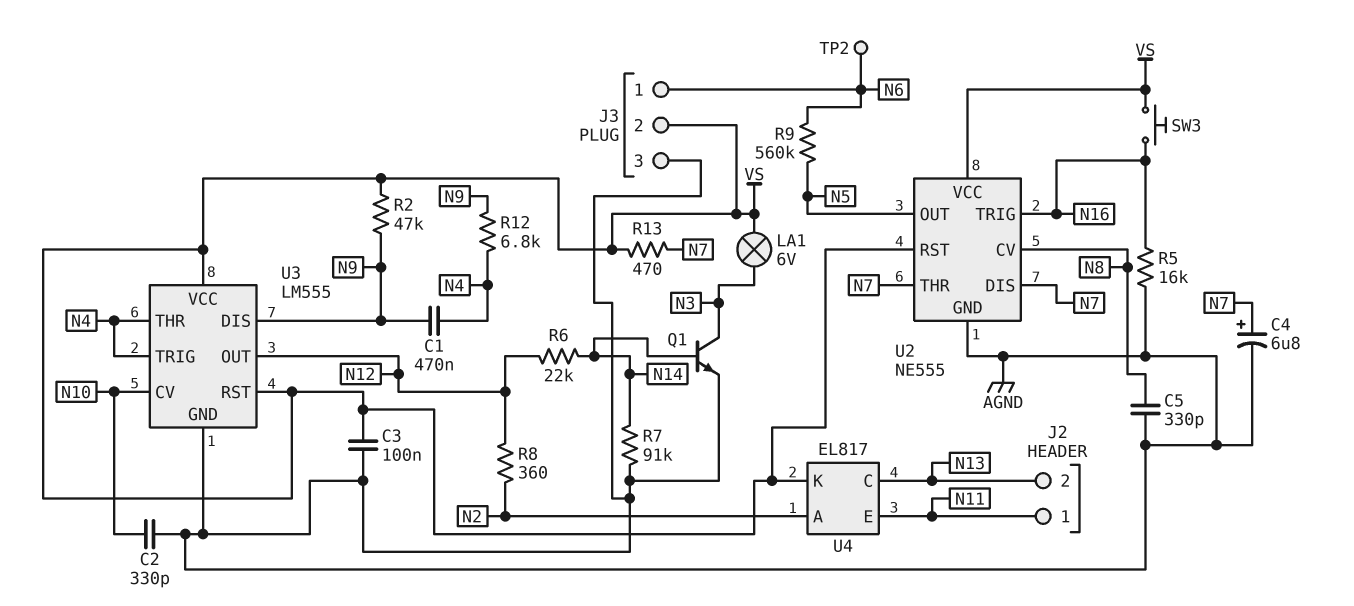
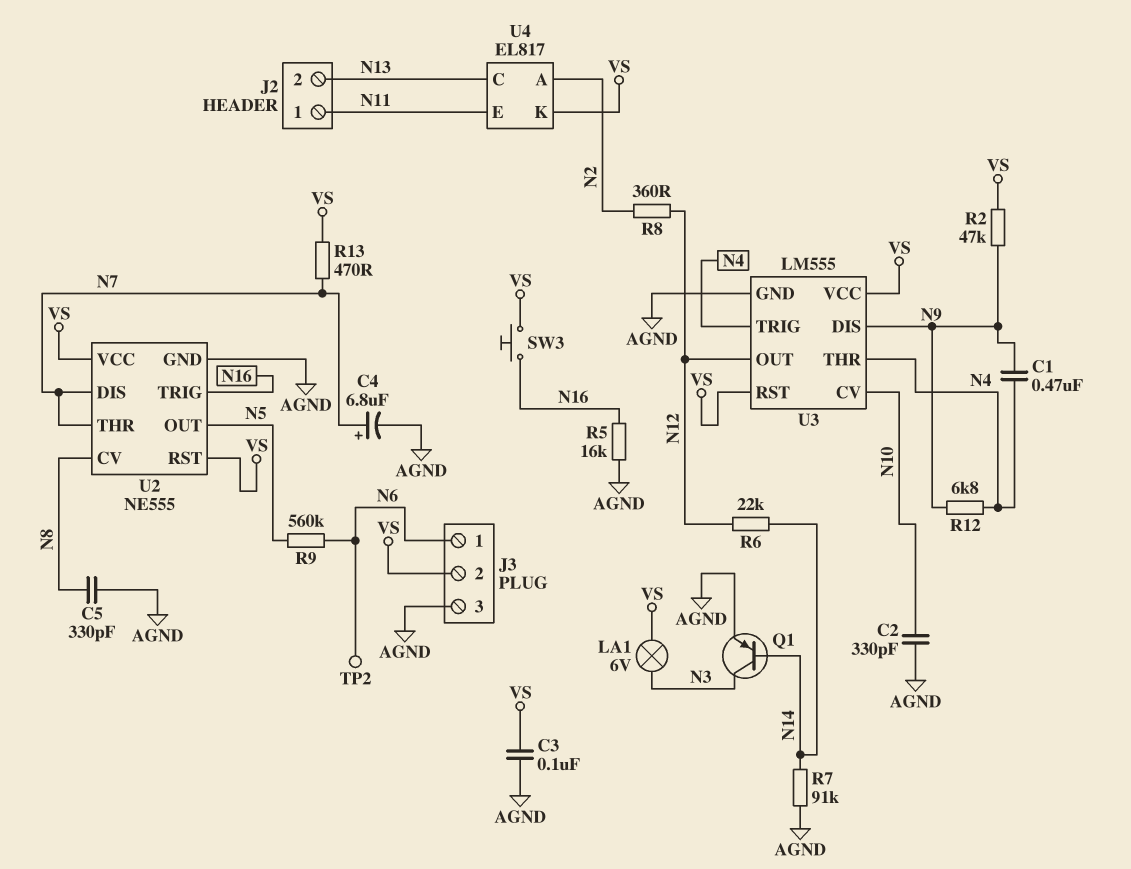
Q1: NPN (B N14, C N3, E AGND) -> PNP (B N14, C N3, E AGND)

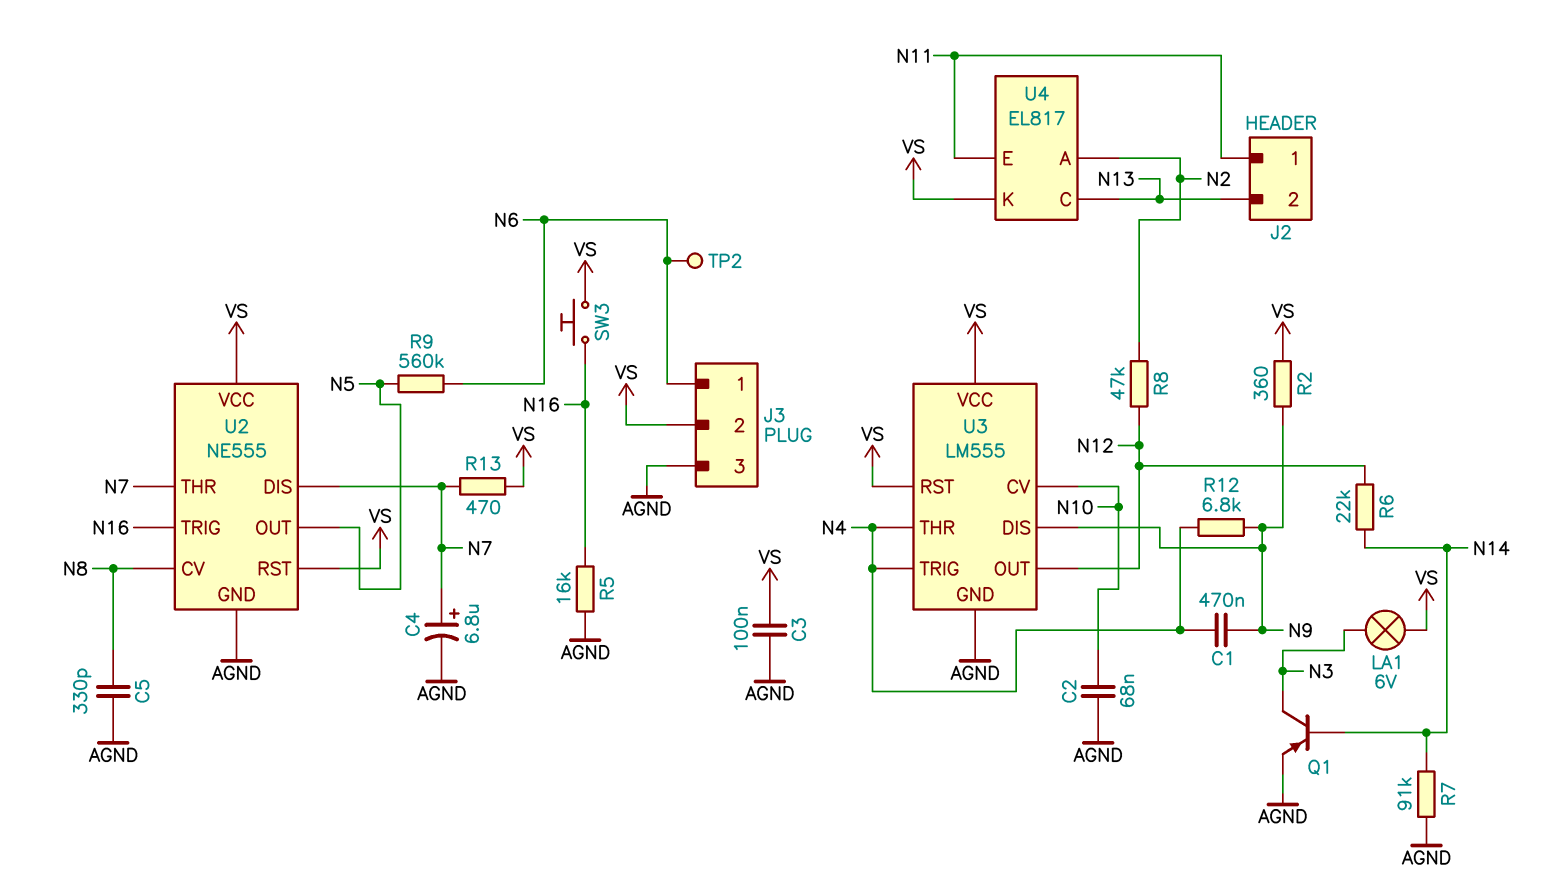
C2: 330pF (AGND, N10) -> 68nF (AGND, N10)
R2: 47k (N9, VS) -> 360 (N9, VS)
R8: 360 (N2, N12) -> 47k (N2, N12)

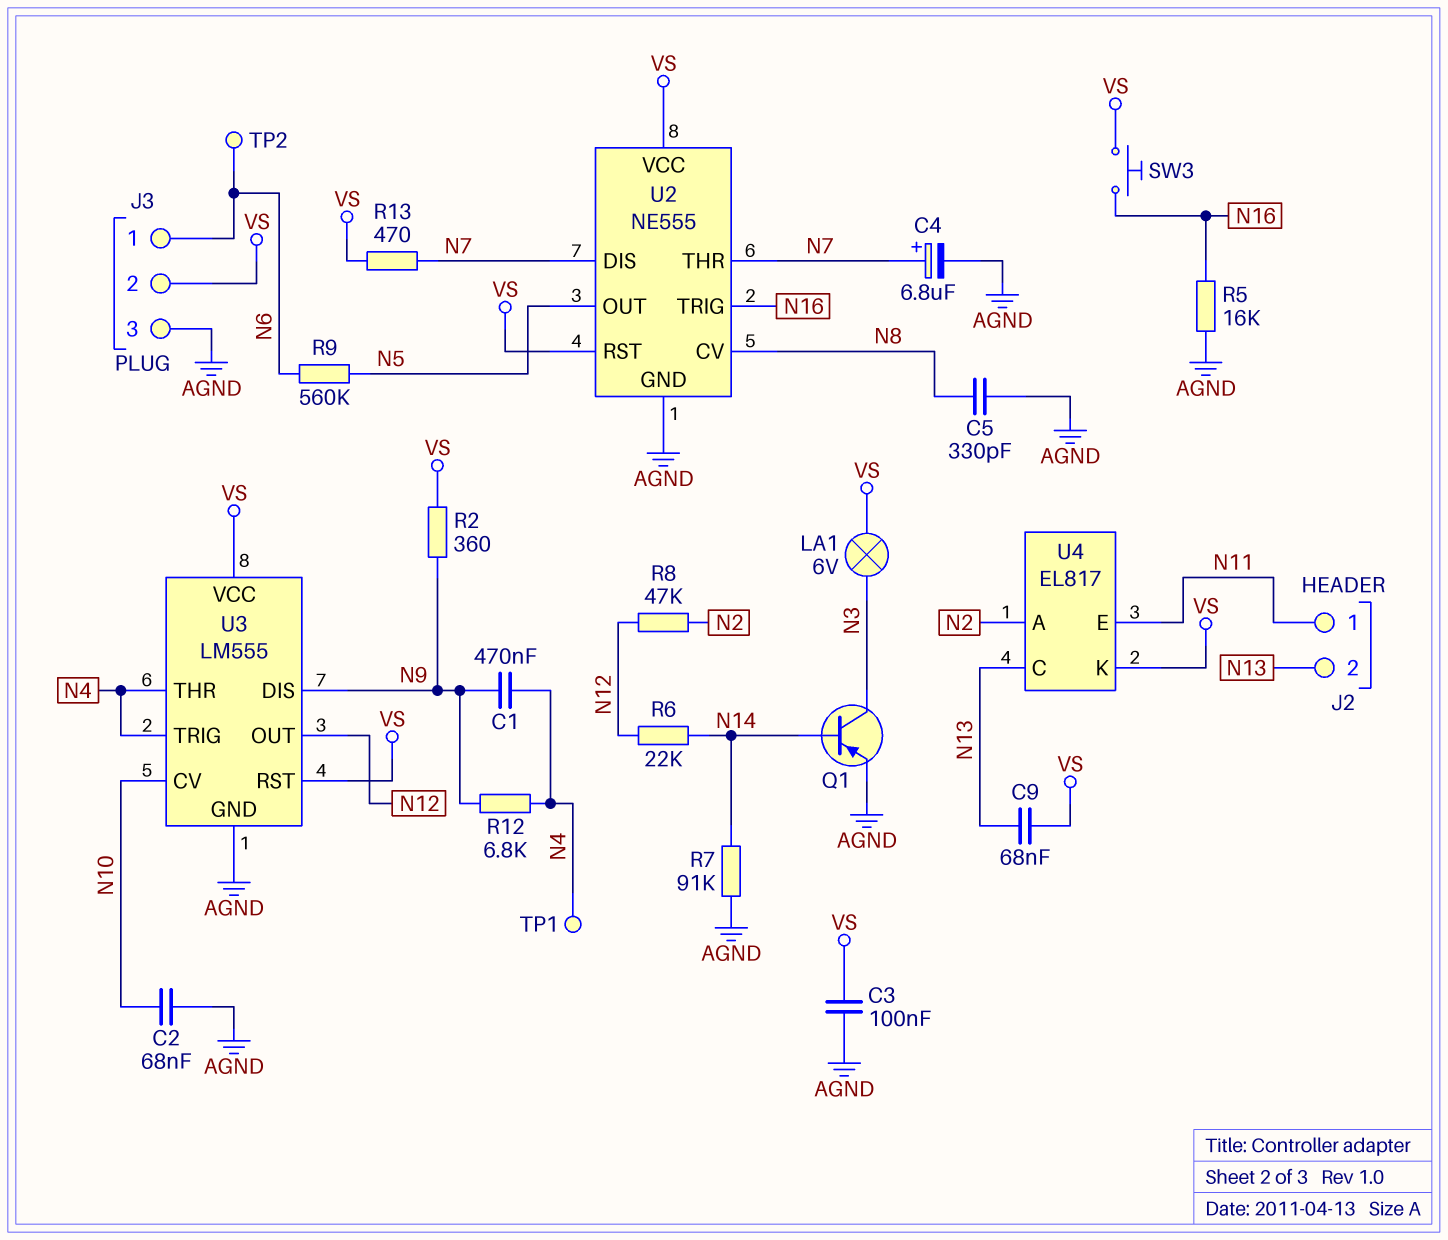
C9: none -> 68nF (N13, VS)
TP1: none -> test point (N4)

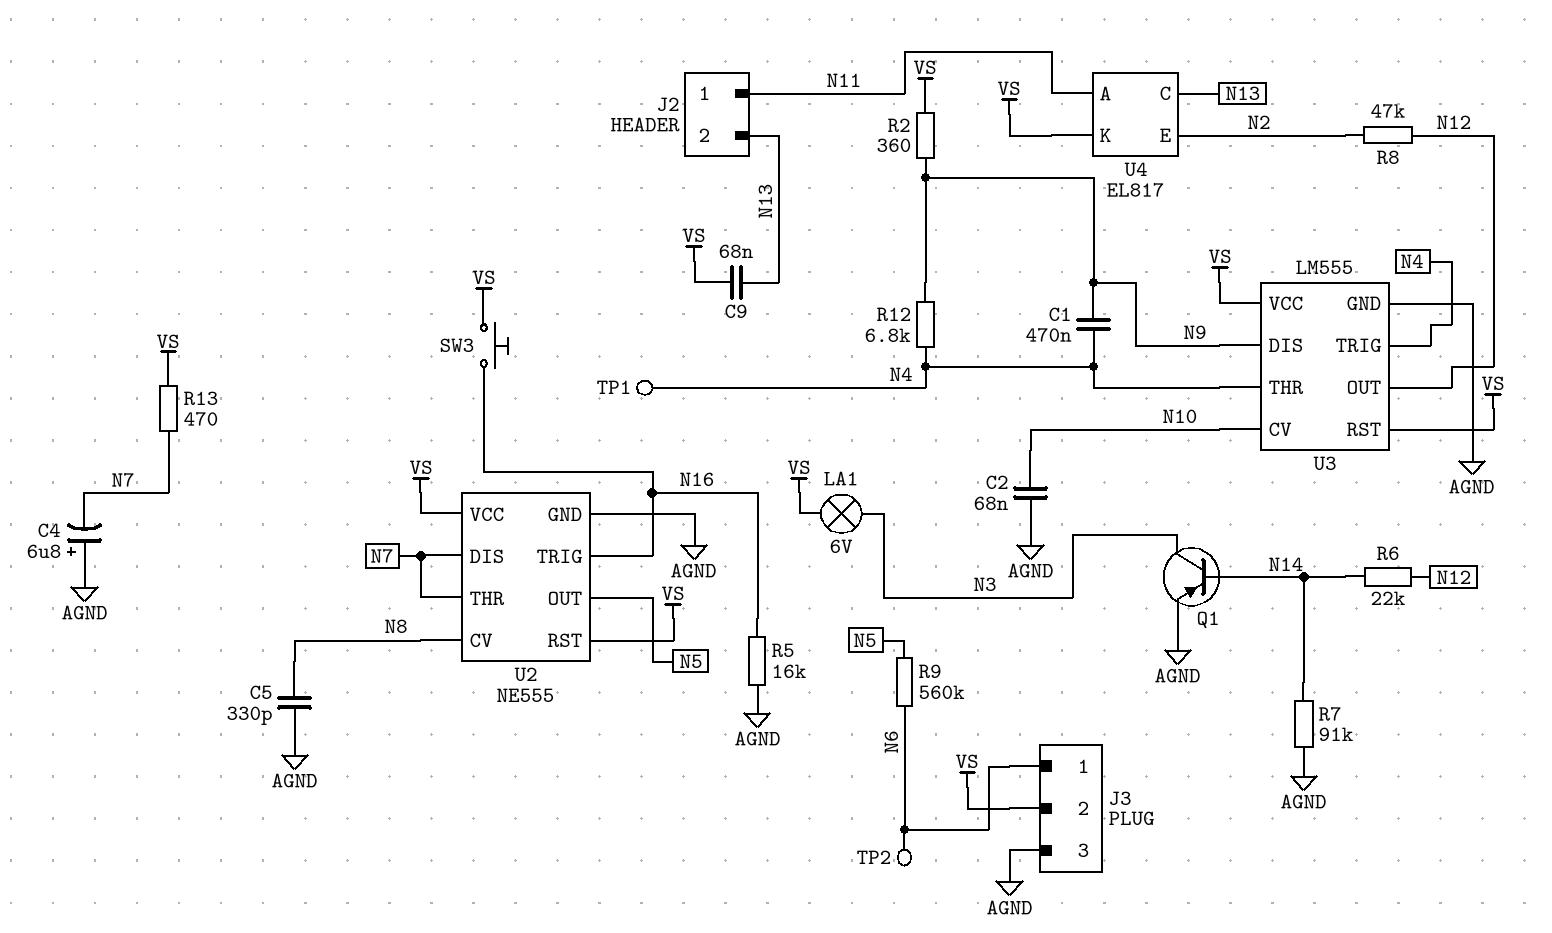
C3: 100nF (AGND, VS) -> none
C4: 6.8uF (plus N7, minus AGND) -> 6.8uF (plus AGND, minus N7)
U4 pin A: N2 -> N11
U4 pin E: N11 -> N2

